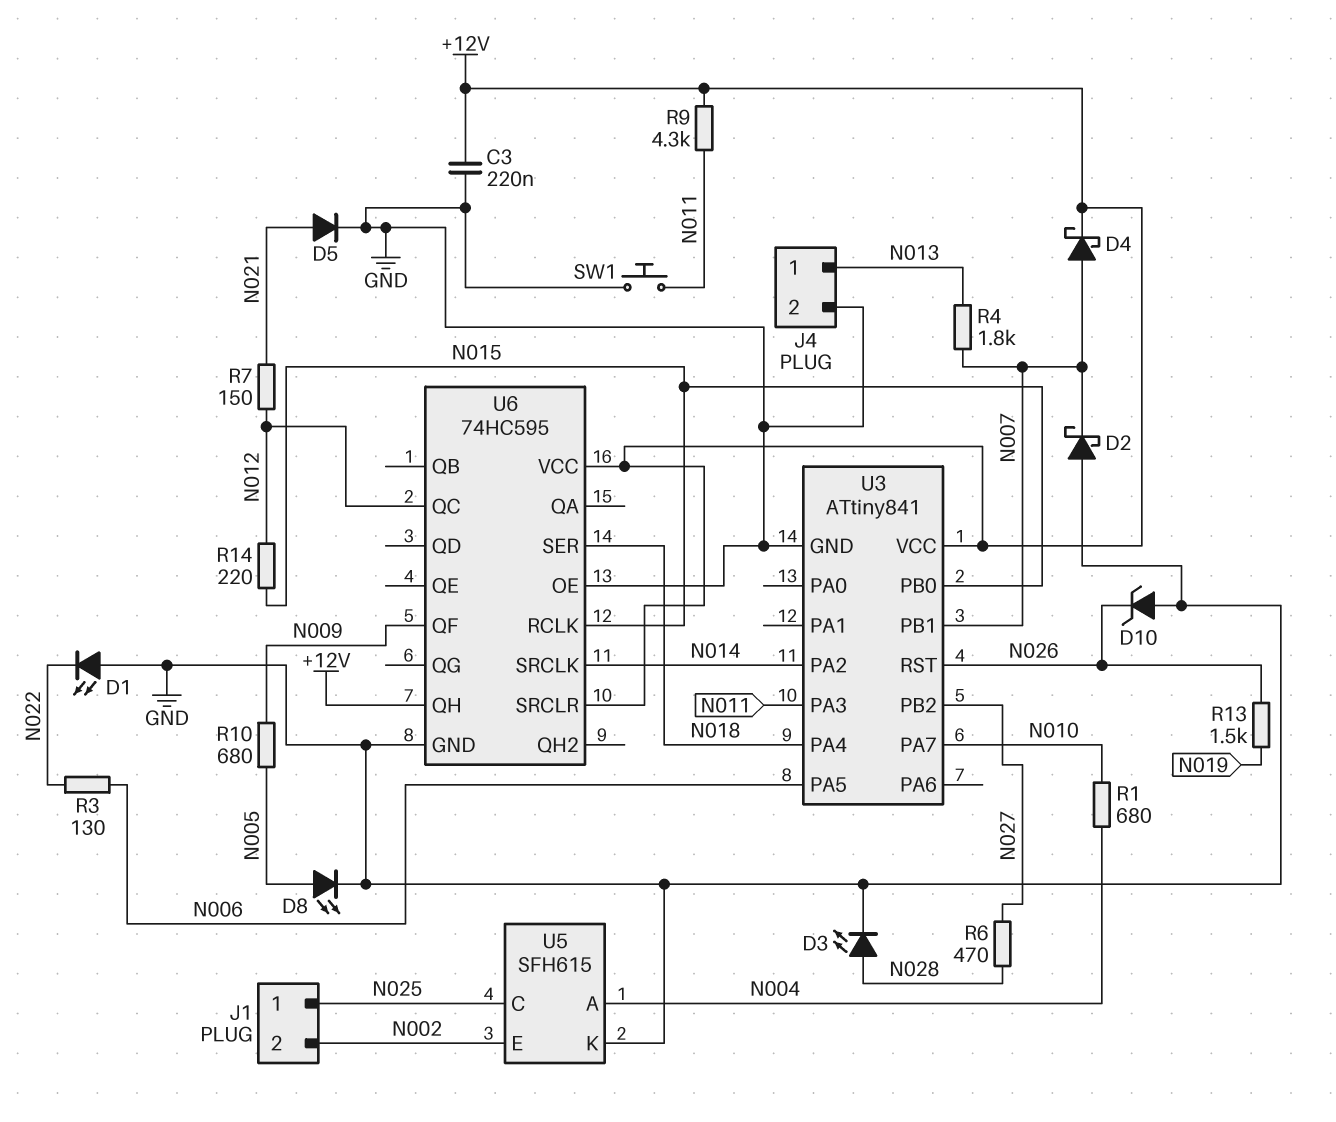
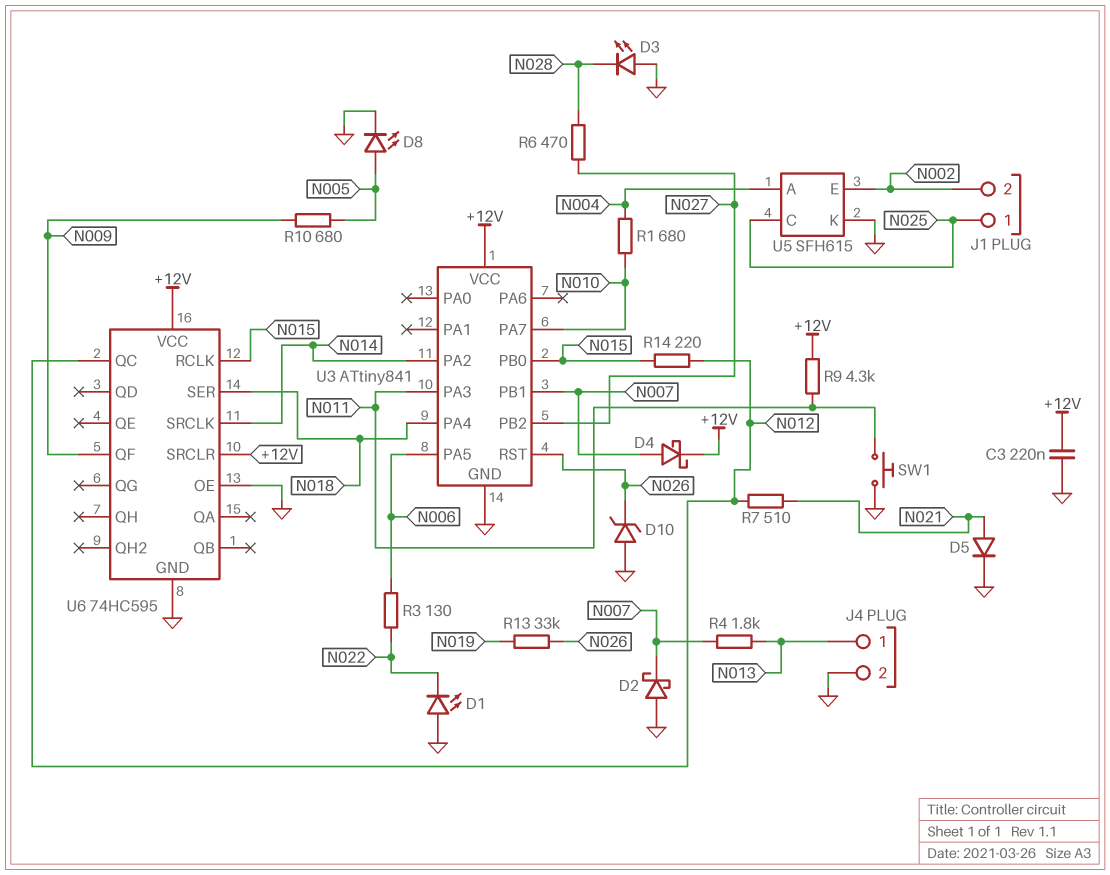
D3: LED (A N028, K GND) -> LED (A GND, K N028)
R7: 150 (N012, N021) -> 510 (N012, N021)
R13: 1.5k (N019, N026) -> 33k (N019, N026)
U6 pin QH: +12V -> none

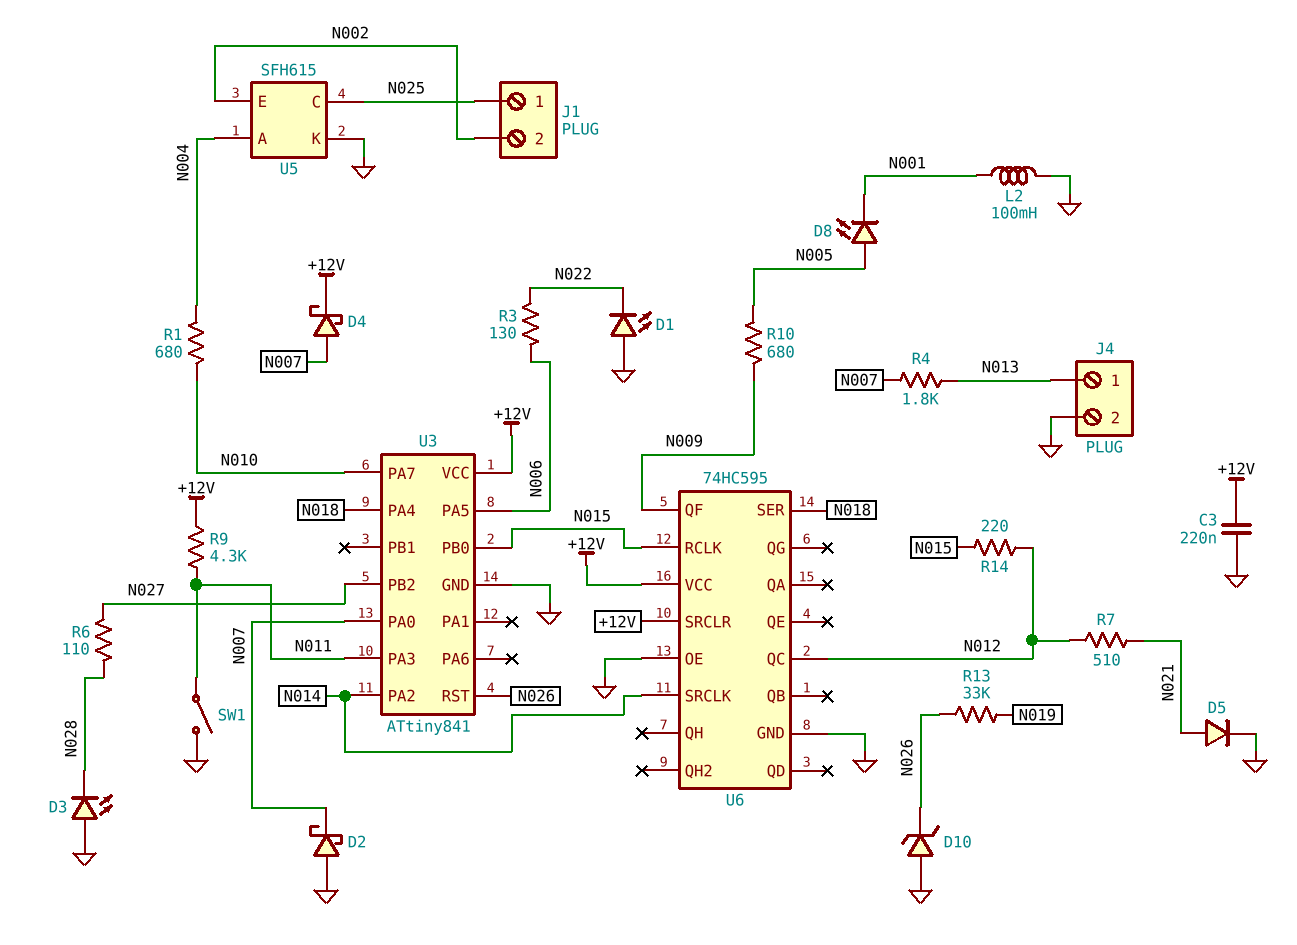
D8: LED (A N005, K GND) -> LED (A N005, K N001)
L2: none -> 100mH (GND, N001)
R6: 470 (N027, N028) -> 110 (N027, N028)
SW1: button (GND, N011) -> switch (GND, N011)
U3 pin PA0: none -> N007
U3 pin PB1: N007 -> none

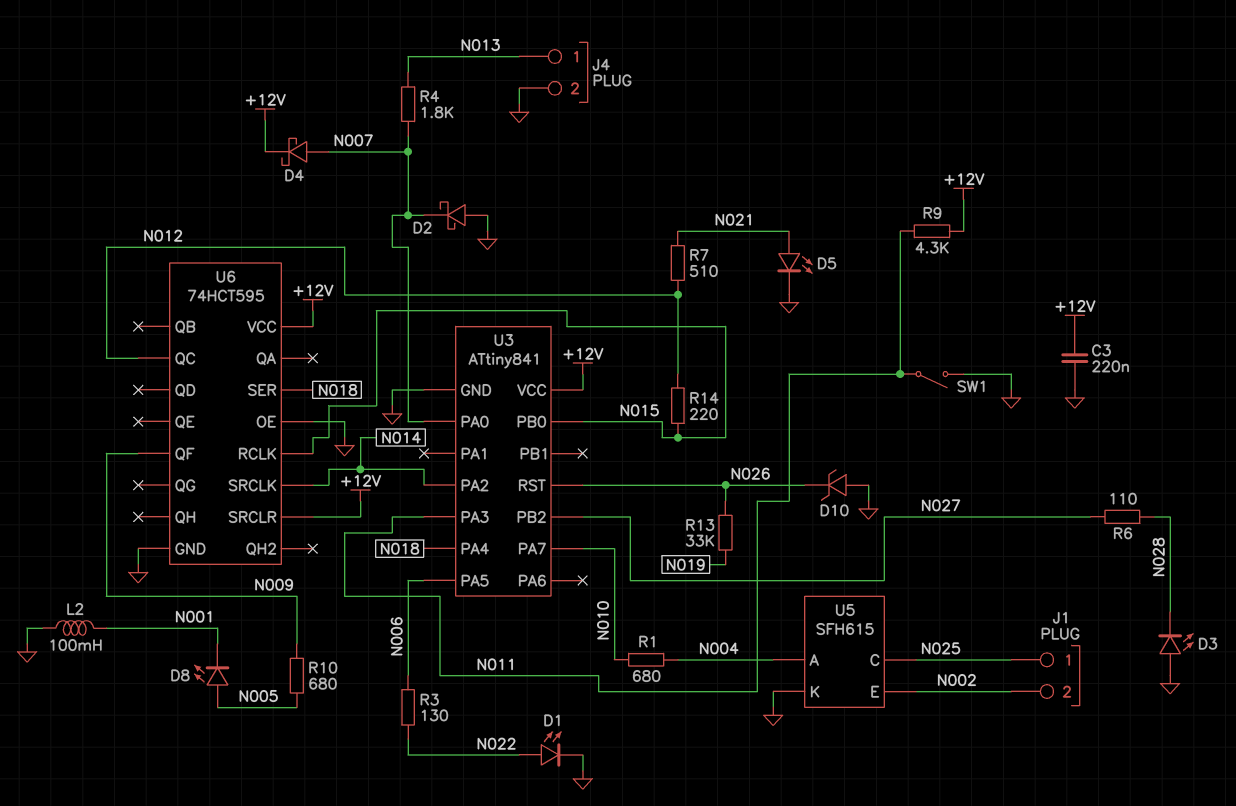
D1: LED (A GND, K N022) -> LED (A N022, K GND)
D5: diode (A N021, K GND) -> LED (A N021, K GND)
U6: 74HC595 -> 74HCT595

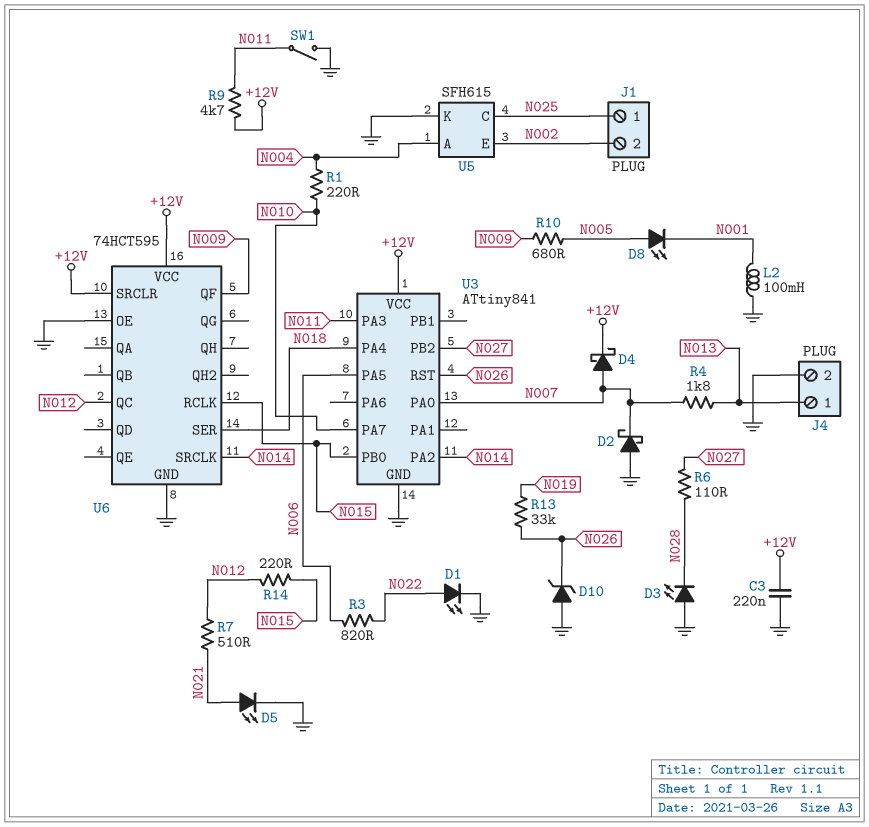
R1: 680 (N004, N010) -> 220 (N004, N010)
R3: 130 (N006, N022) -> 820 (N006, N022)
R9: 4.3k (+12V, N011) -> 4.7k (+12V, N011)

